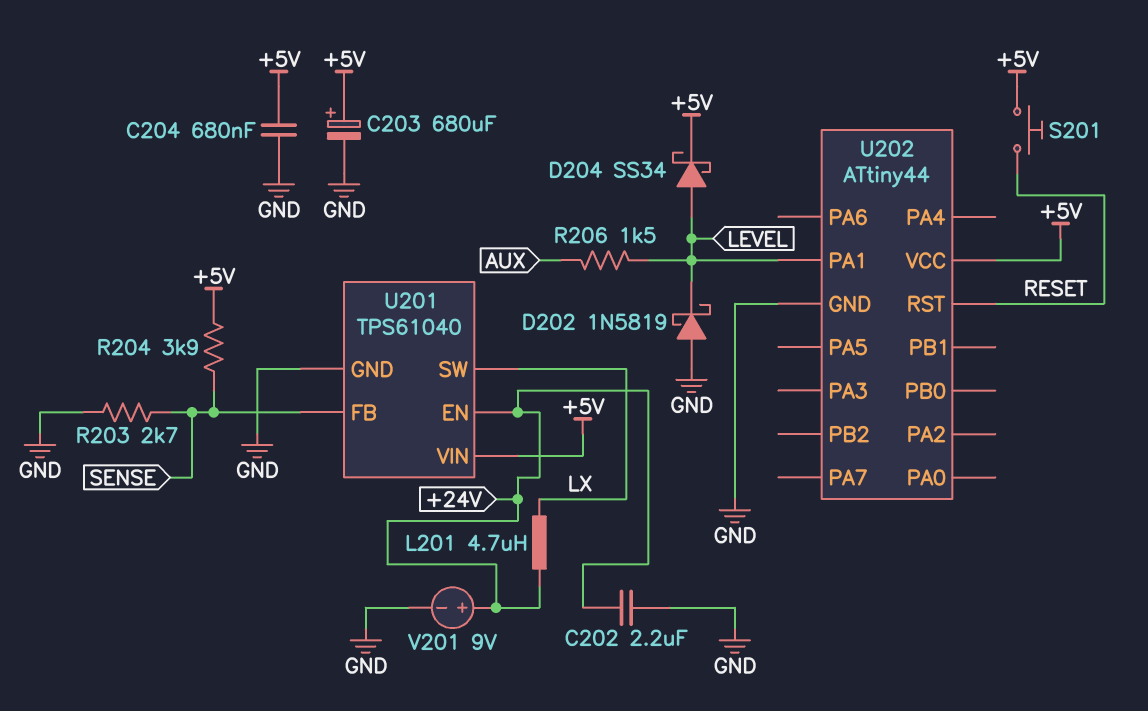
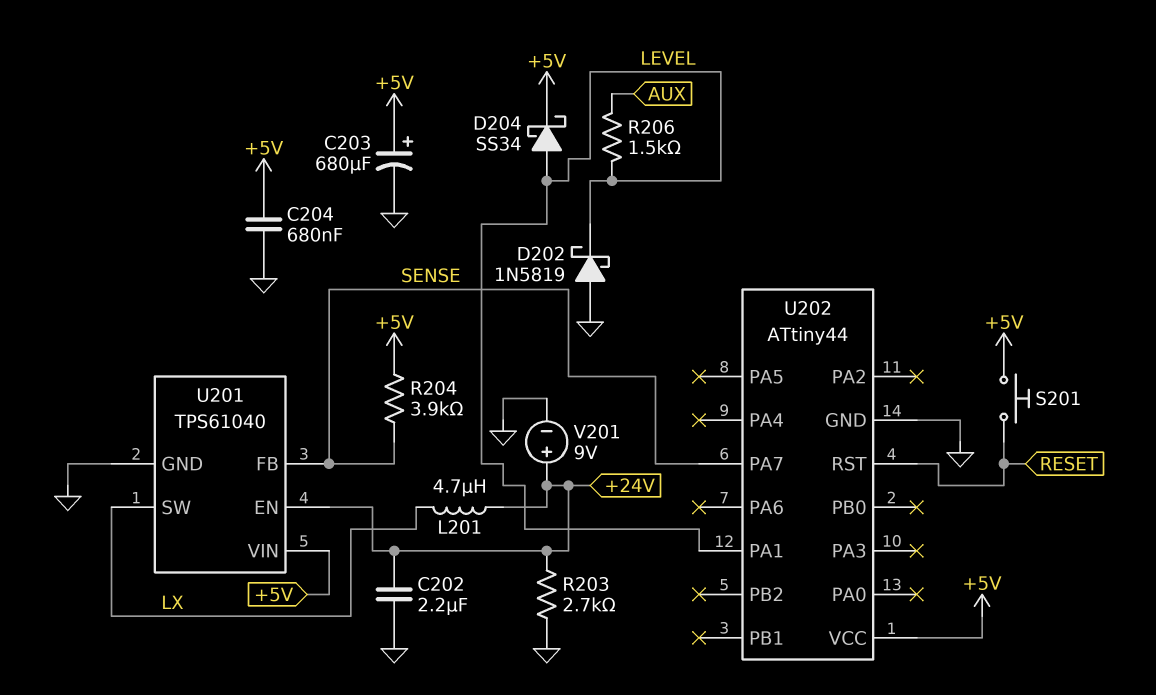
R203: 2.7k (GND, SENSE) -> 2.7k (+24V, GND)
U202 pin PA7: none -> SENSE

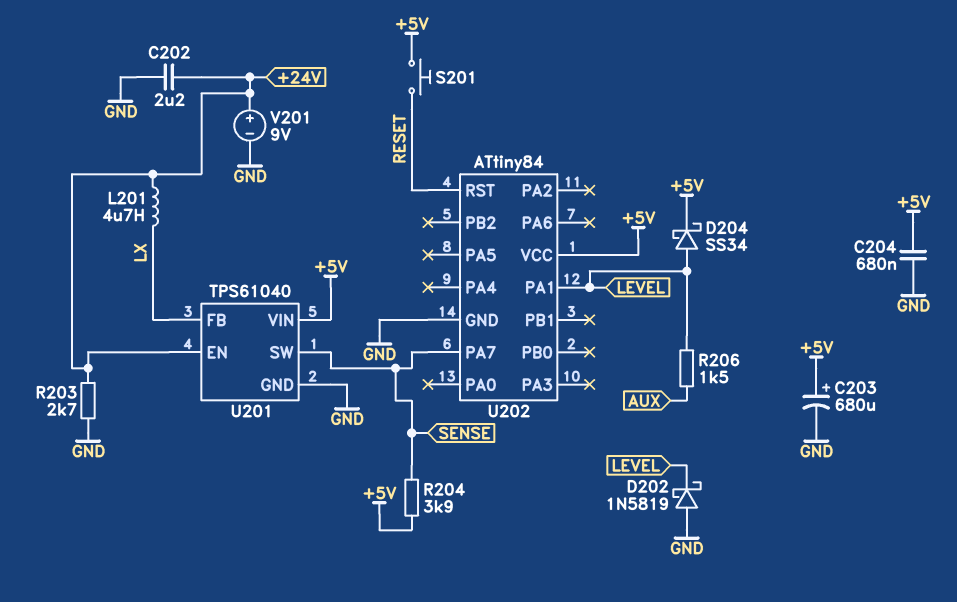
U201 pin FB: SENSE -> LX
U201 pin SW: LX -> SENSE
U202: ATtiny44 -> ATtiny84

